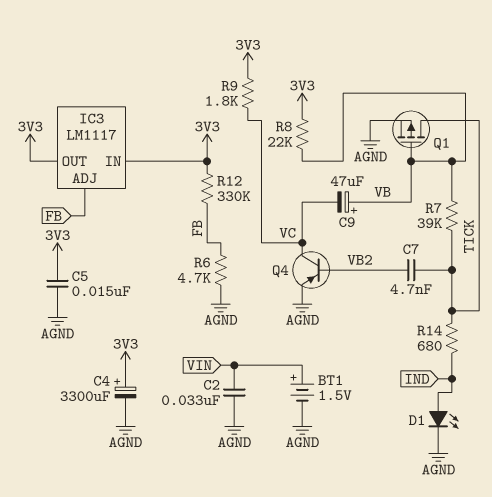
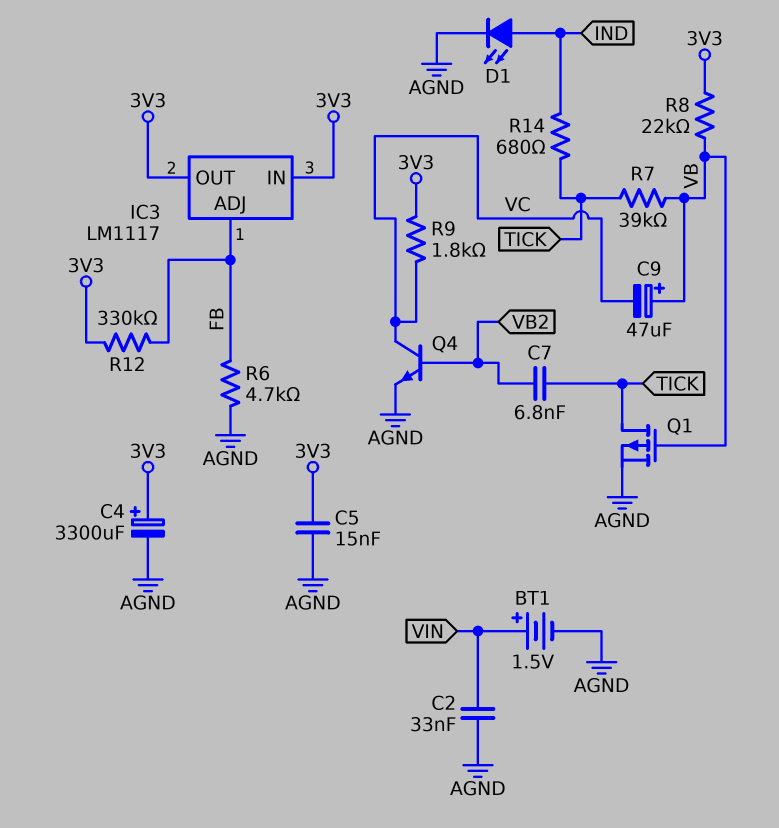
C7: 4.7nF (TICK, VB2) -> 6.8nF (TICK, VB2)
Q4: PNP (B VB2, C VC, E AGND) -> NPN (B VB2, C VC, E AGND)

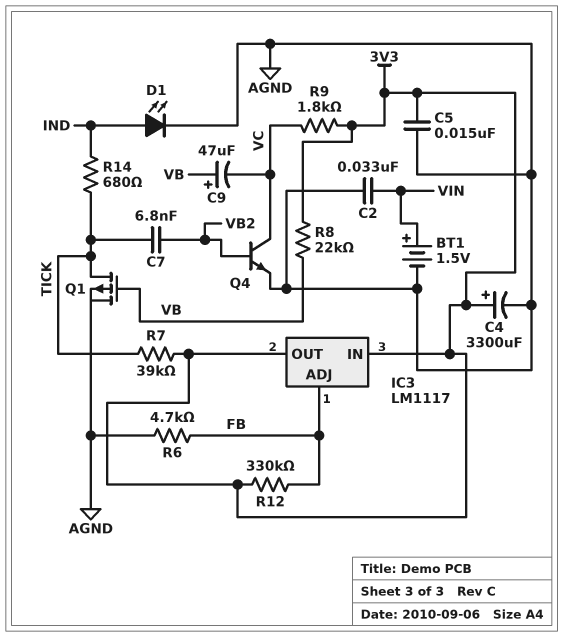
R7: 39k (TICK, VB) -> 39k (3V3, TICK)

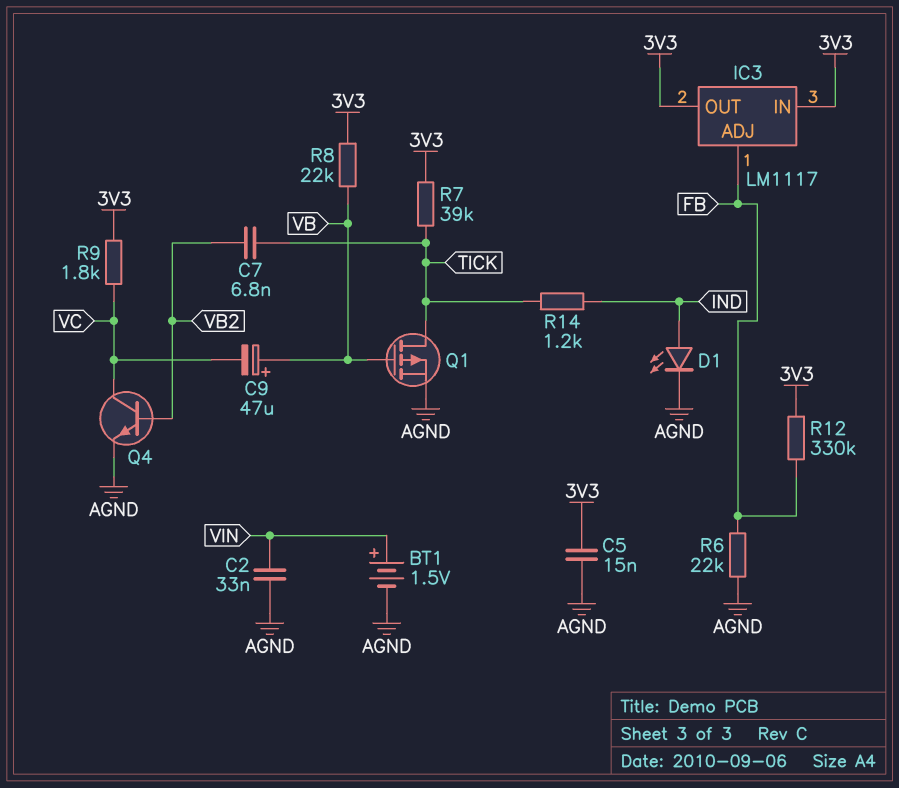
C4: 3300uF (plus 3V3, minus AGND) -> none
R6: 4.7k (AGND, FB) -> 22k (AGND, FB)
R14: 680 (IND, TICK) -> 1.2k (IND, TICK)

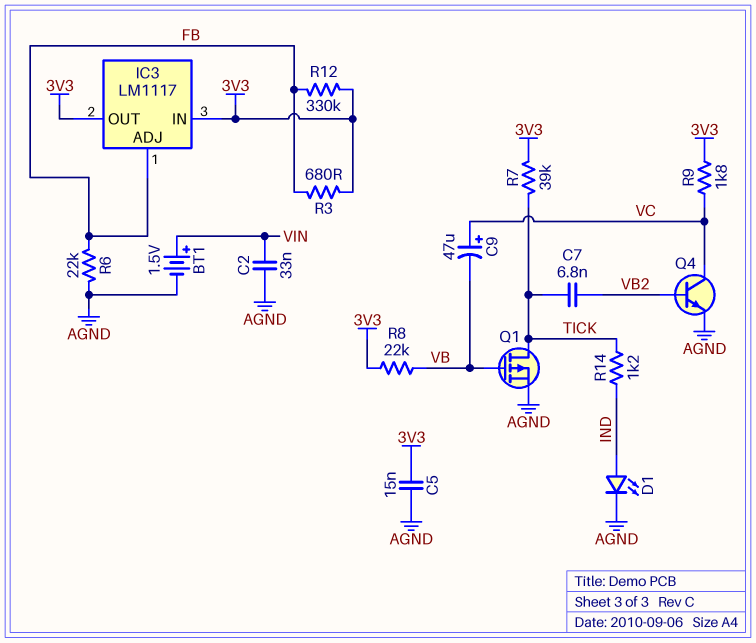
C9: 47uF (plus VB, minus VC) -> 47uF (plus VC, minus VB)
R3: none -> 680 (3V3, FB)

